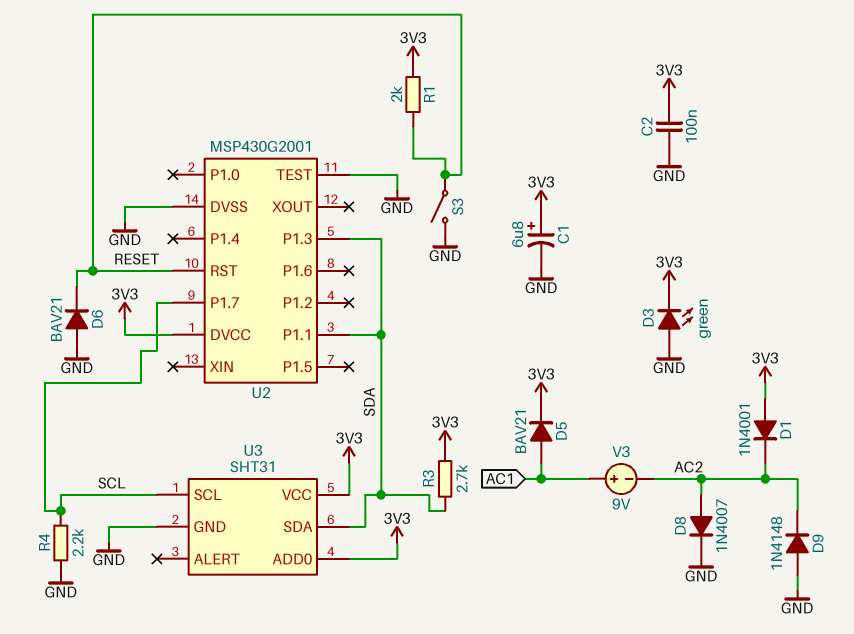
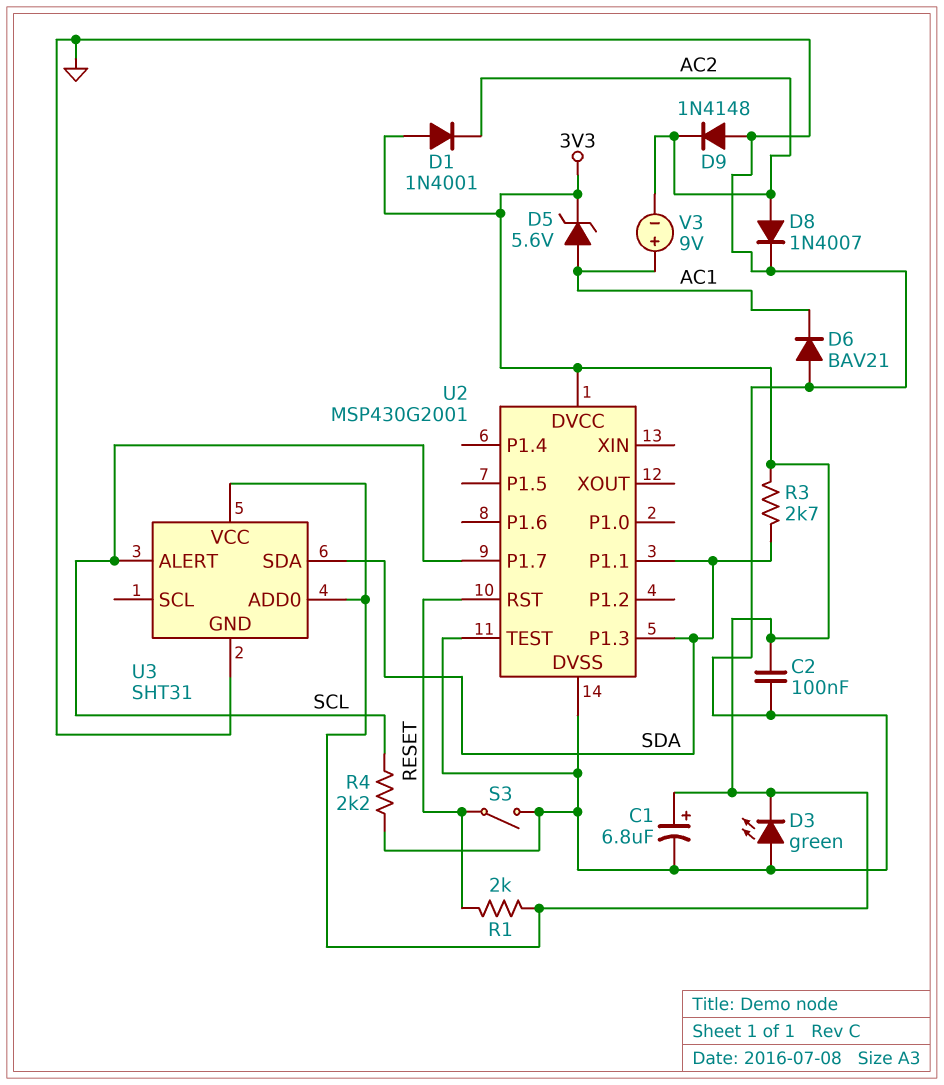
D5: diode BAV21 (A AC1, K 3V3) -> zener 5.6V (A AC1, K 3V3)
D6: diode BAV21 (A GND, K RESET) -> diode BAV21 (A GND, K AC1)
U3 pin ALERT: none -> SCL
U3 pin SCL: SCL -> none

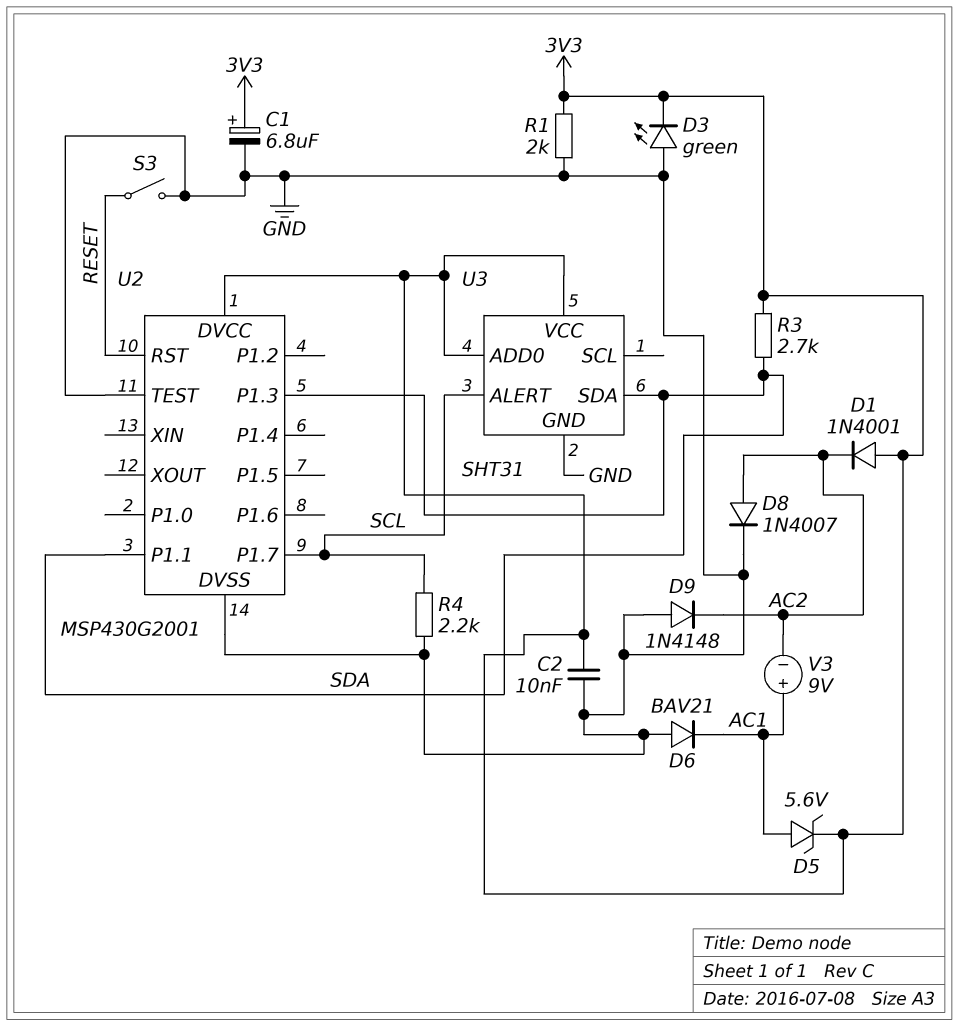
C2: 100nF (3V3, GND) -> 10nF (3V3, GND)
R1: 2k (3V3, RESET) -> 2k (3V3, GND)

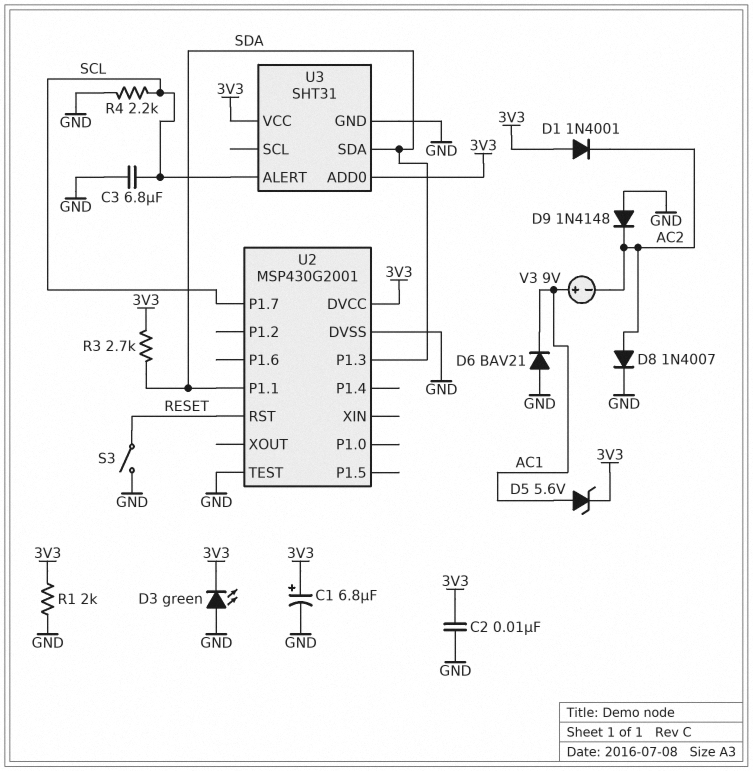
C3: none -> 6.8uF (GND, SCL)

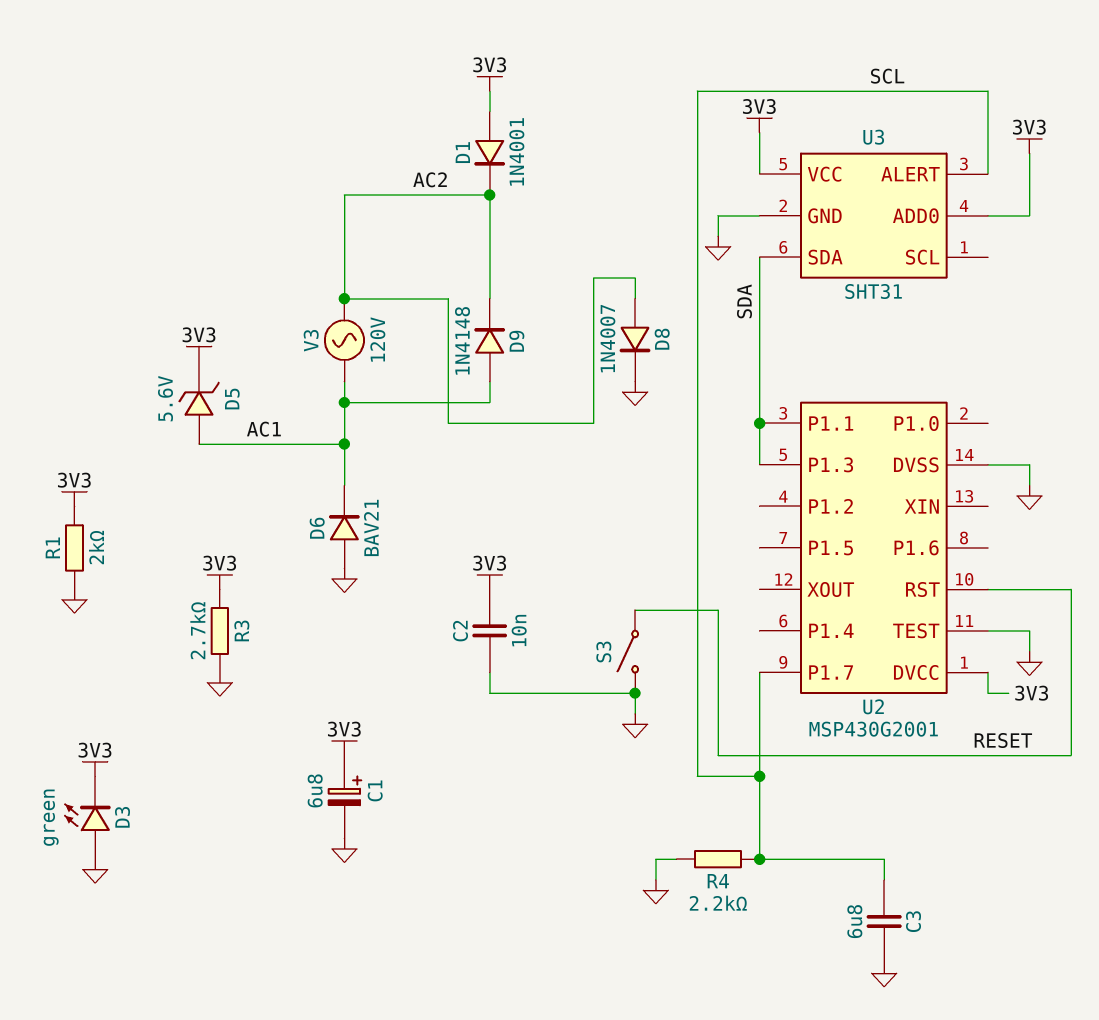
D9: diode 1N4148 (A GND, K AC2) -> diode 1N4148 (A AC1, K AC2)
R3: 2.7k (3V3, SDA) -> 2.7k (3V3, GND)
V3: 9V (plus AC1, minus AC2) -> AC 120V (AC1, AC2)

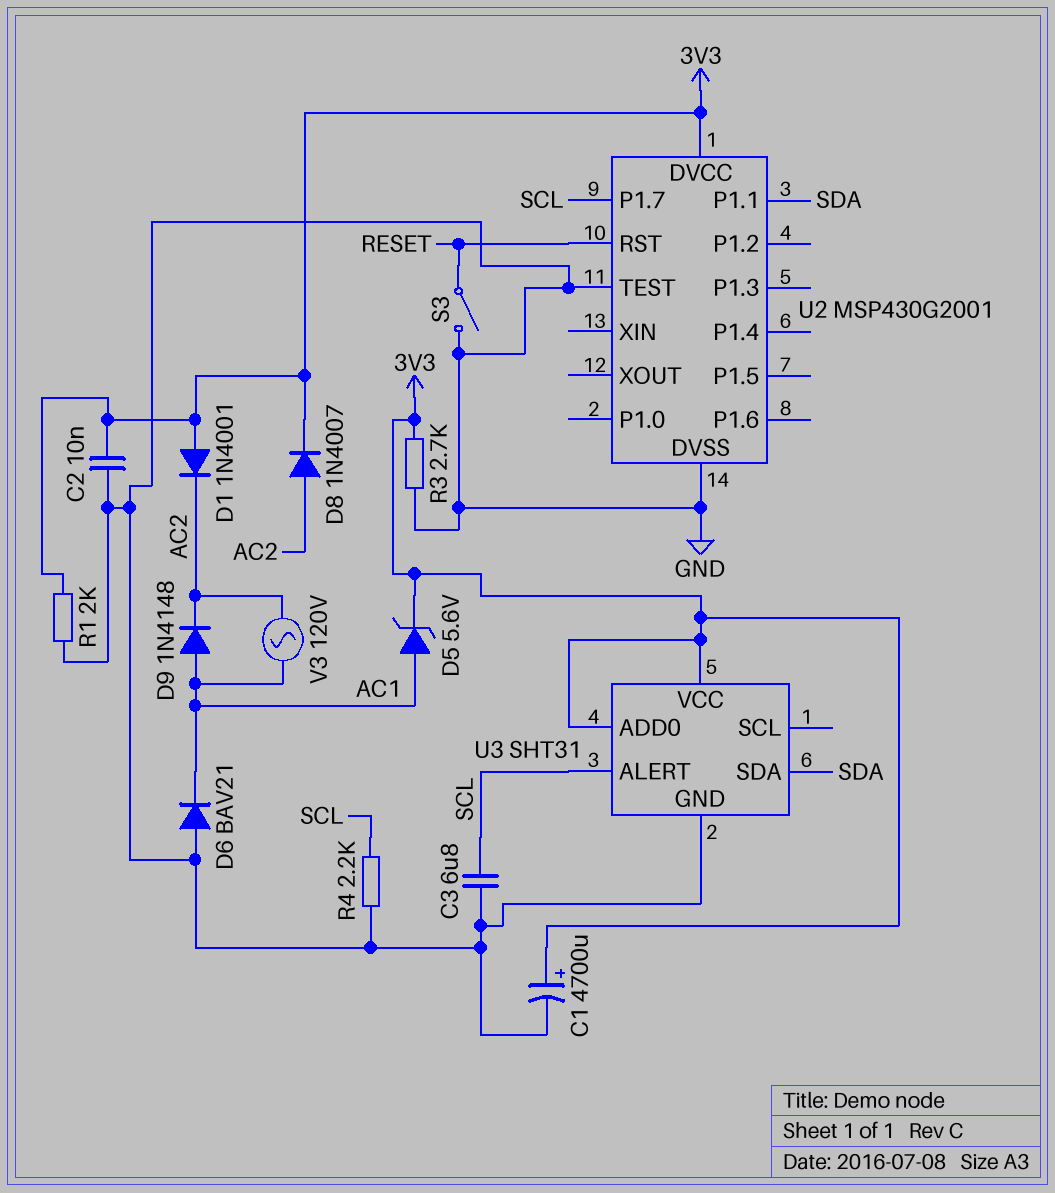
C1: 6.8uF (plus 3V3, minus GND) -> 4700uF (plus 3V3, minus GND)
D3: LED green (A GND, K 3V3) -> none
D8: diode 1N4007 (A AC2, K GND) -> diode 1N4007 (A AC2, K 3V3)
U2 pin P1.3: SDA -> none

